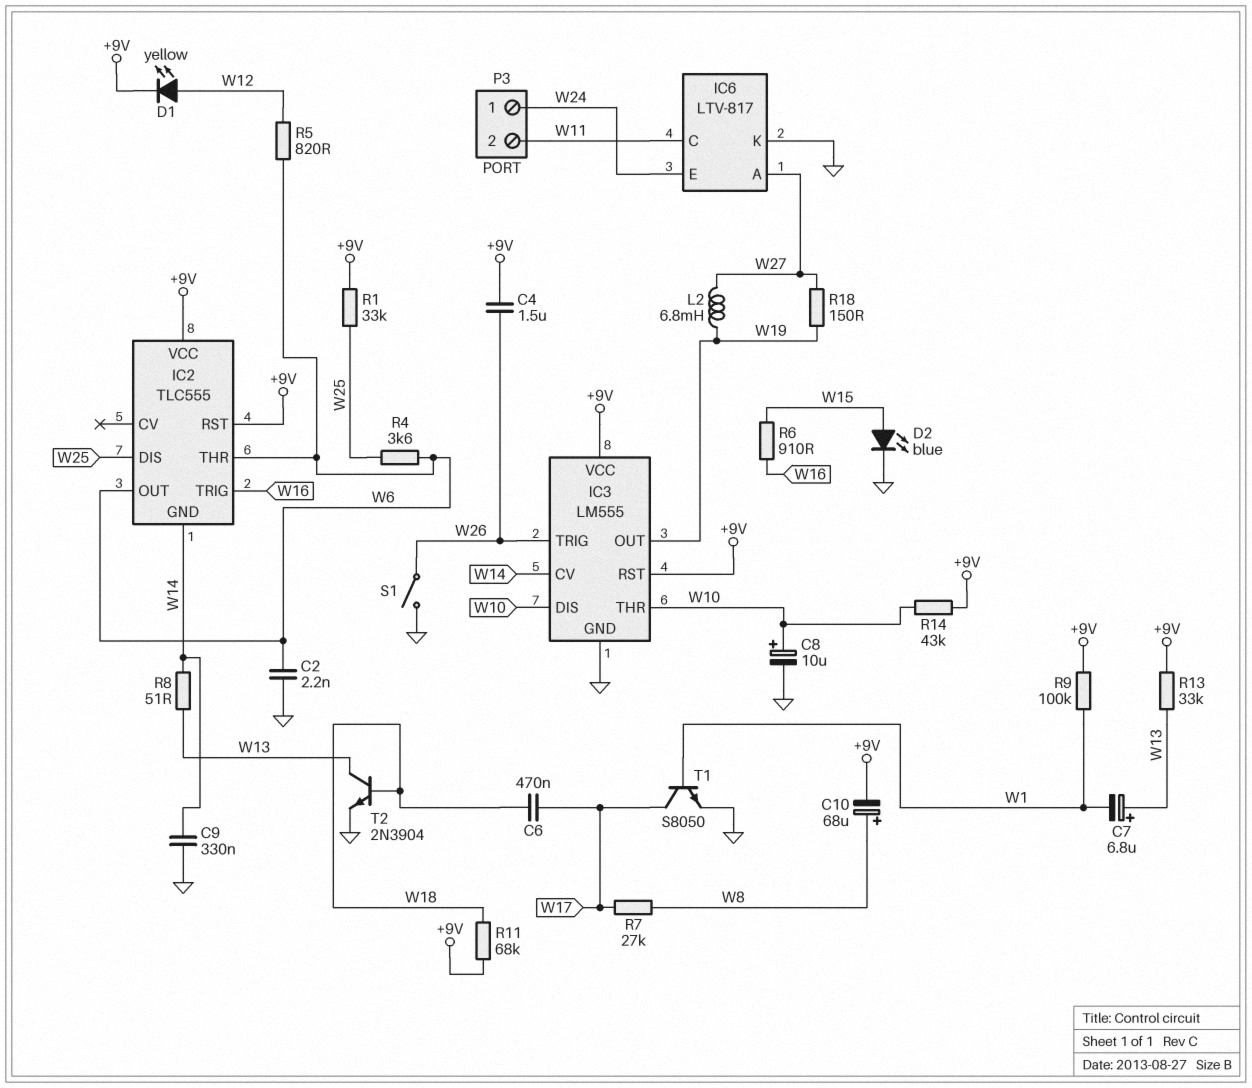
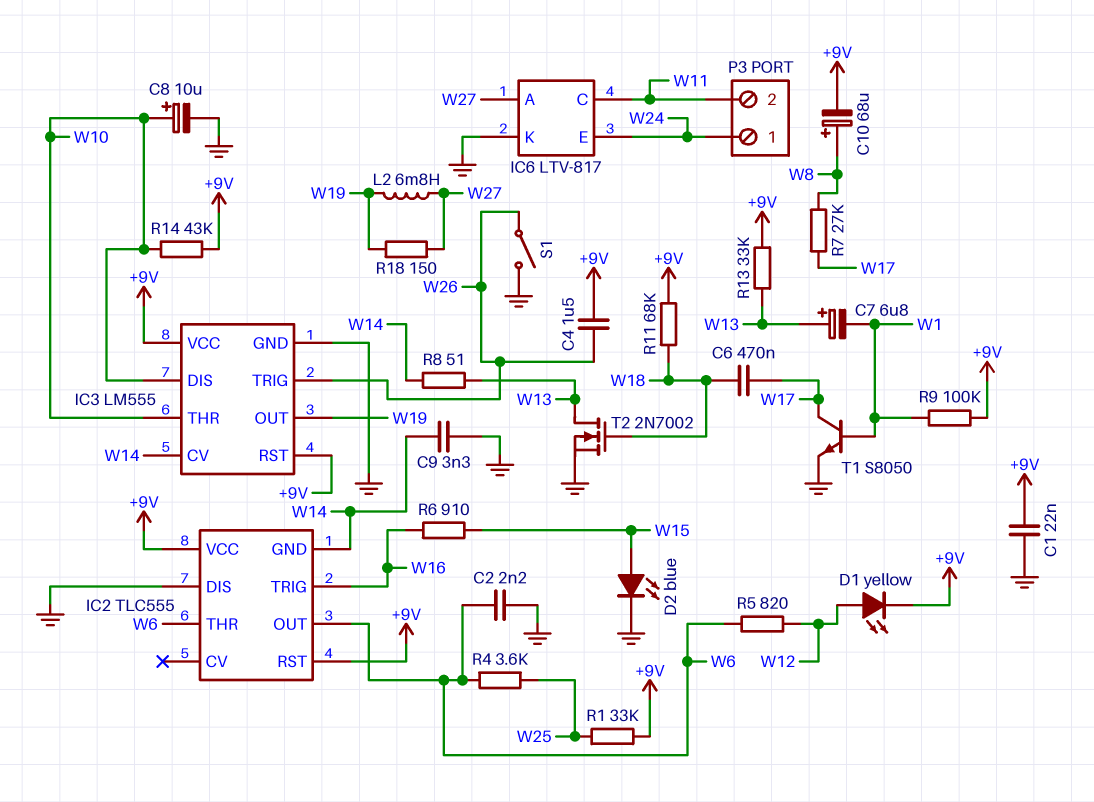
C1: none -> 22nF (+9V, GND)
C9: 330nF (GND, W14) -> 3.3nF (GND, W14)
IC2 pin DIS: W25 -> GND
T2: NPN 2N3904 (B W18, C W13, E GND) -> NMOS 2N7002 (G W18, D W13, S GND)

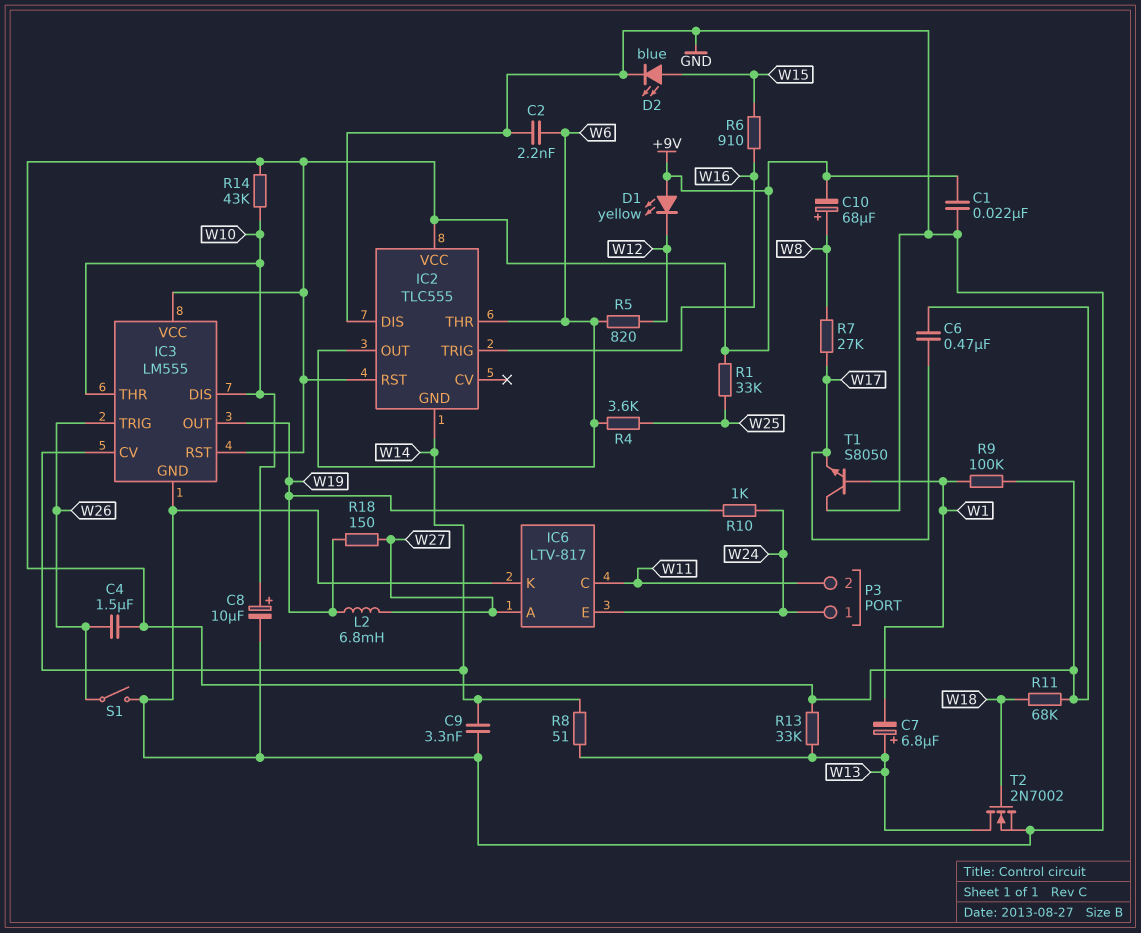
C6: 470nF (W17, W18) -> 470nF (+9V, W17)
D1: LED yellow (A W12, K +9V) -> LED yellow (A +9V, K W12)
R10: none -> 1k (W19, W24)
T1: NPN S8050 (B W1, C W17, E GND) -> NPN S8050 (B W1, C GND, E W17)

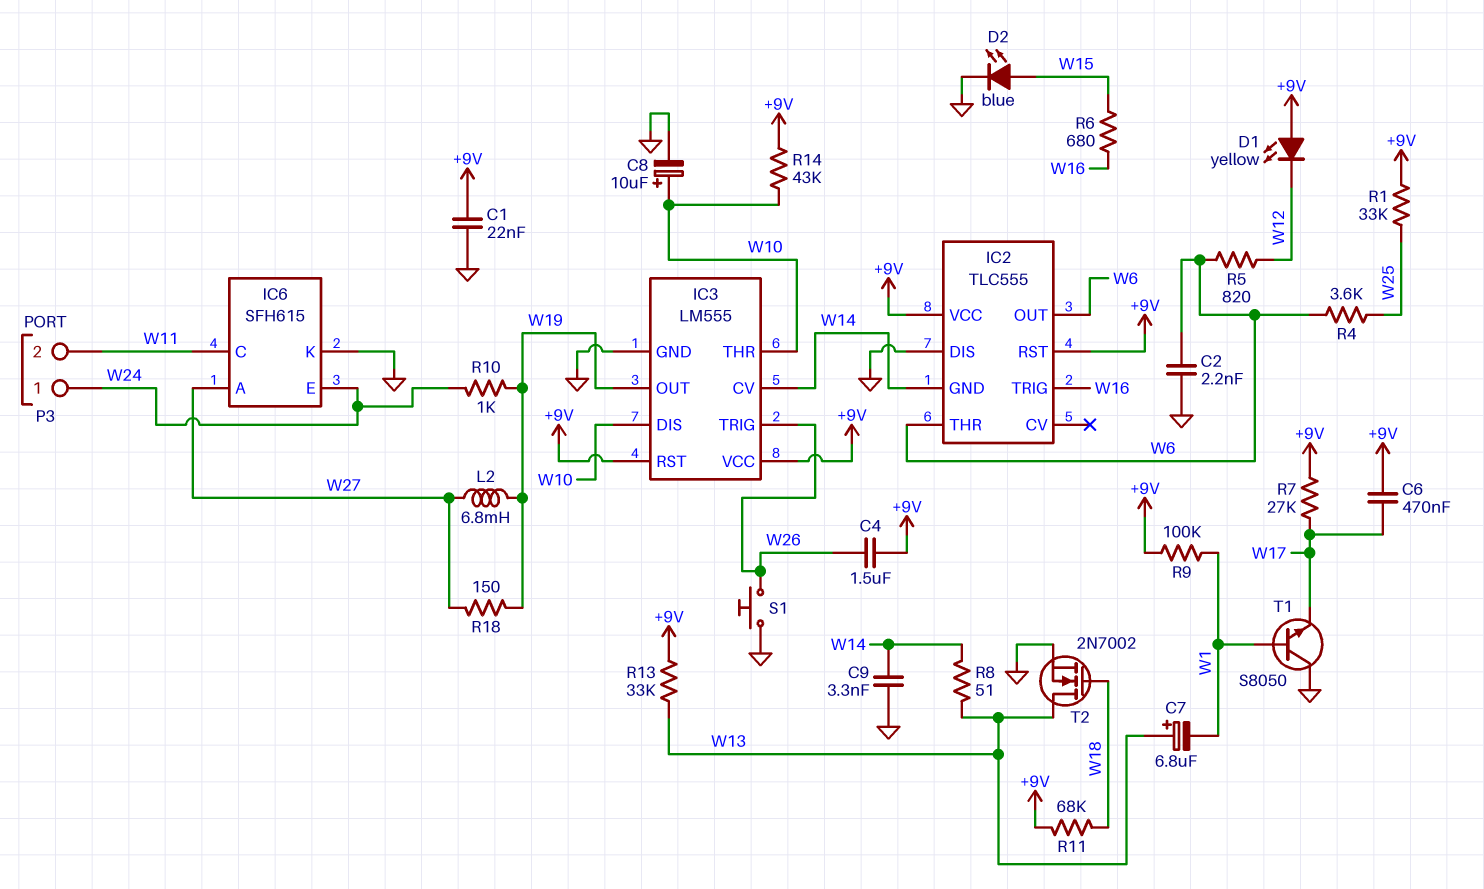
C10: 68uF (plus W8, minus +9V) -> none
IC6: LTV-817 -> SFH615
R6: 910 (W15, W16) -> 680 (W15, W16)
R7: 27k (W8, W17) -> 27k (+9V, W17)
S1: switch (GND, W26) -> button (GND, W26)

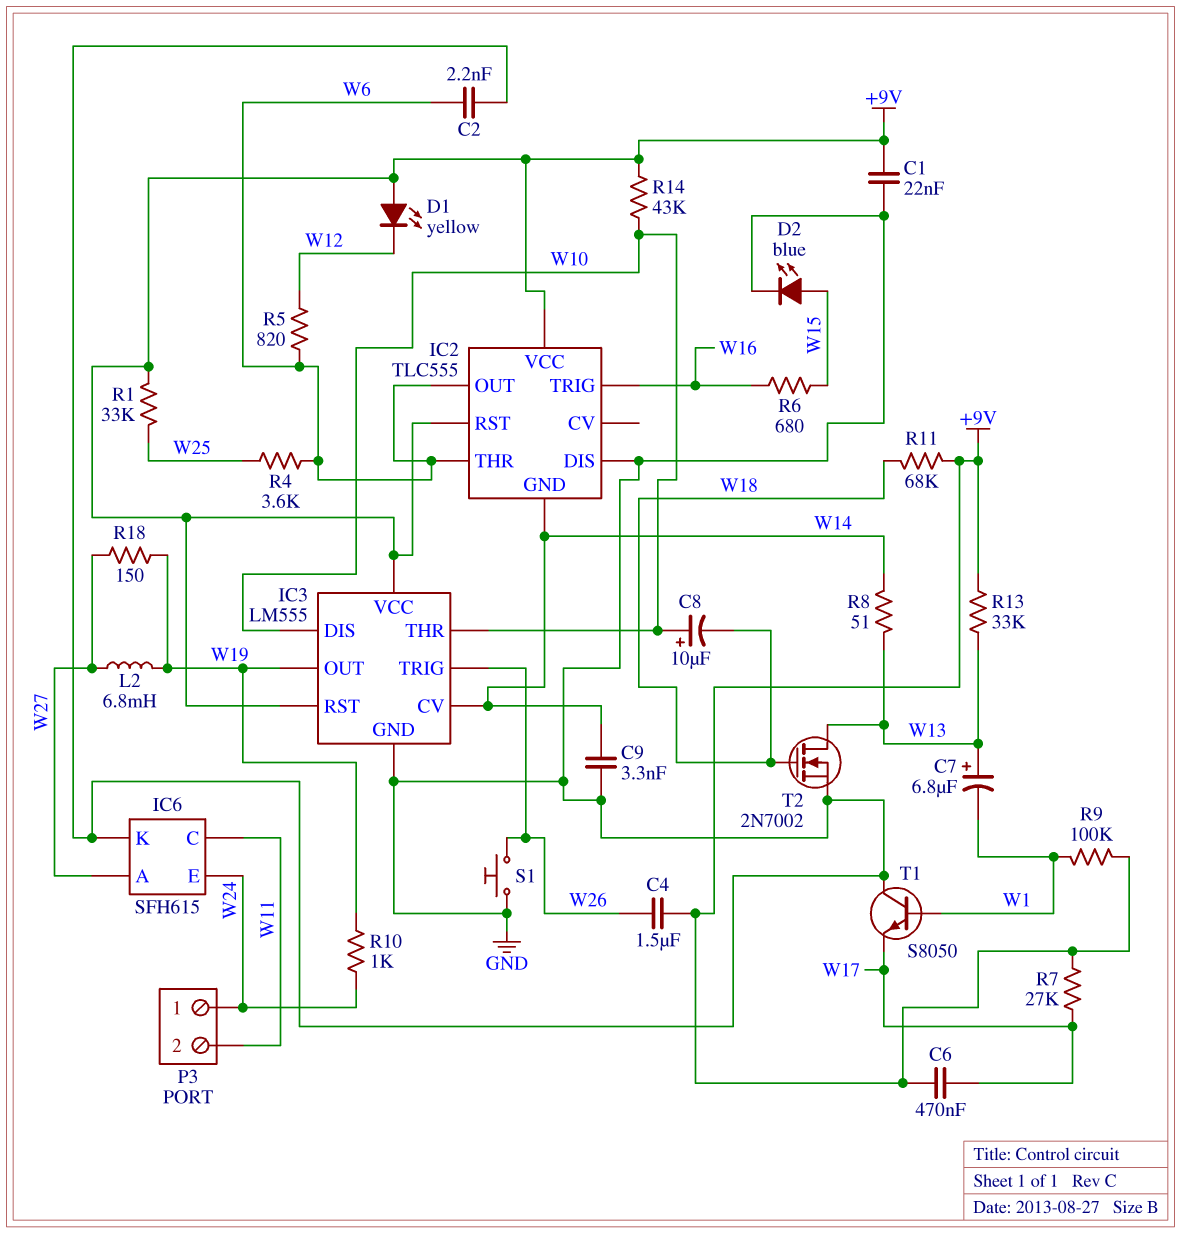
C8: 10uF (plus W10, minus GND) -> 10uF (plus W10, minus W18)

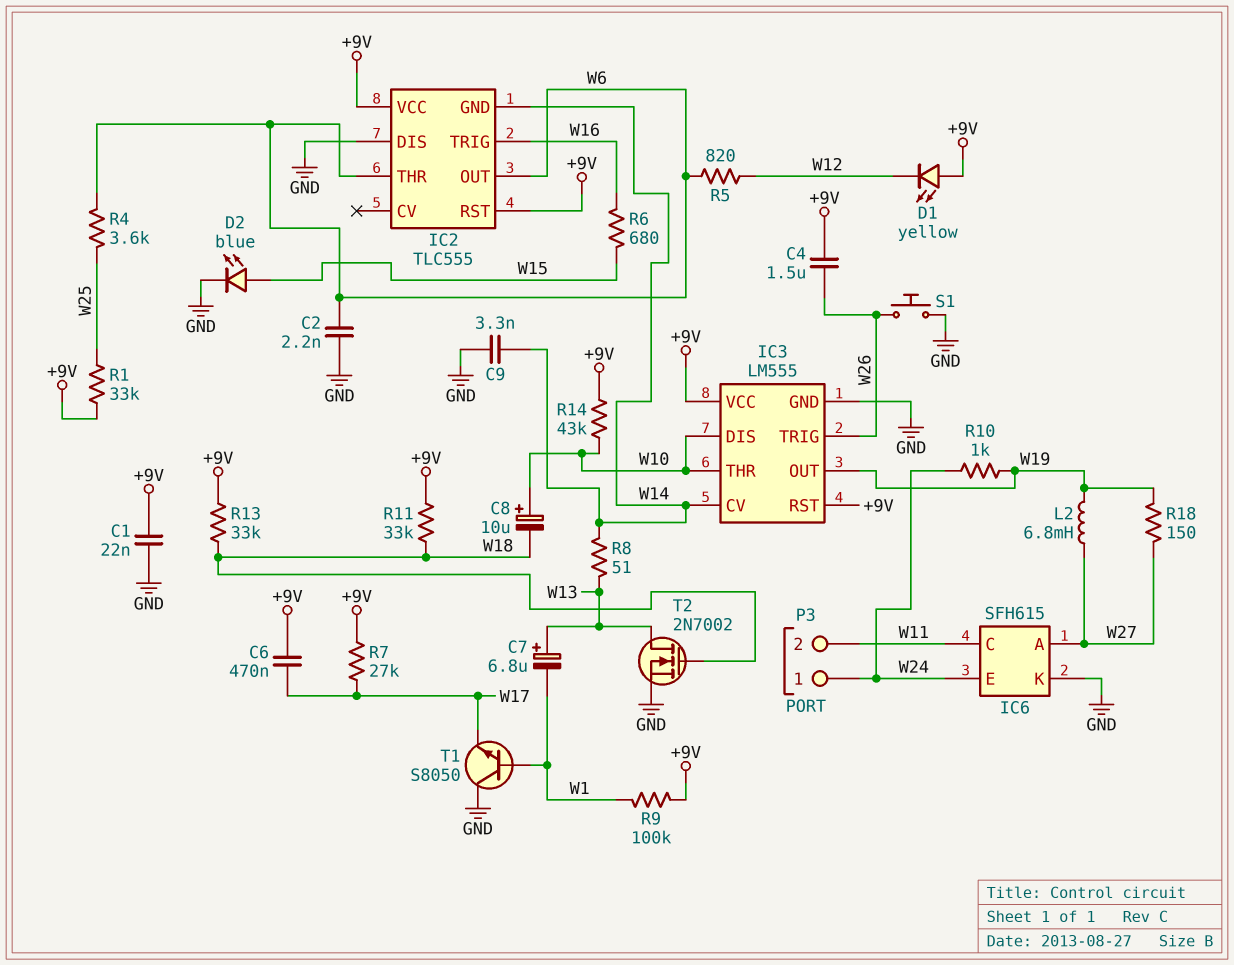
R11: 68k (+9V, W18) -> 33k (+9V, W18)
R13: 33k (+9V, W13) -> 33k (+9V, W18)

